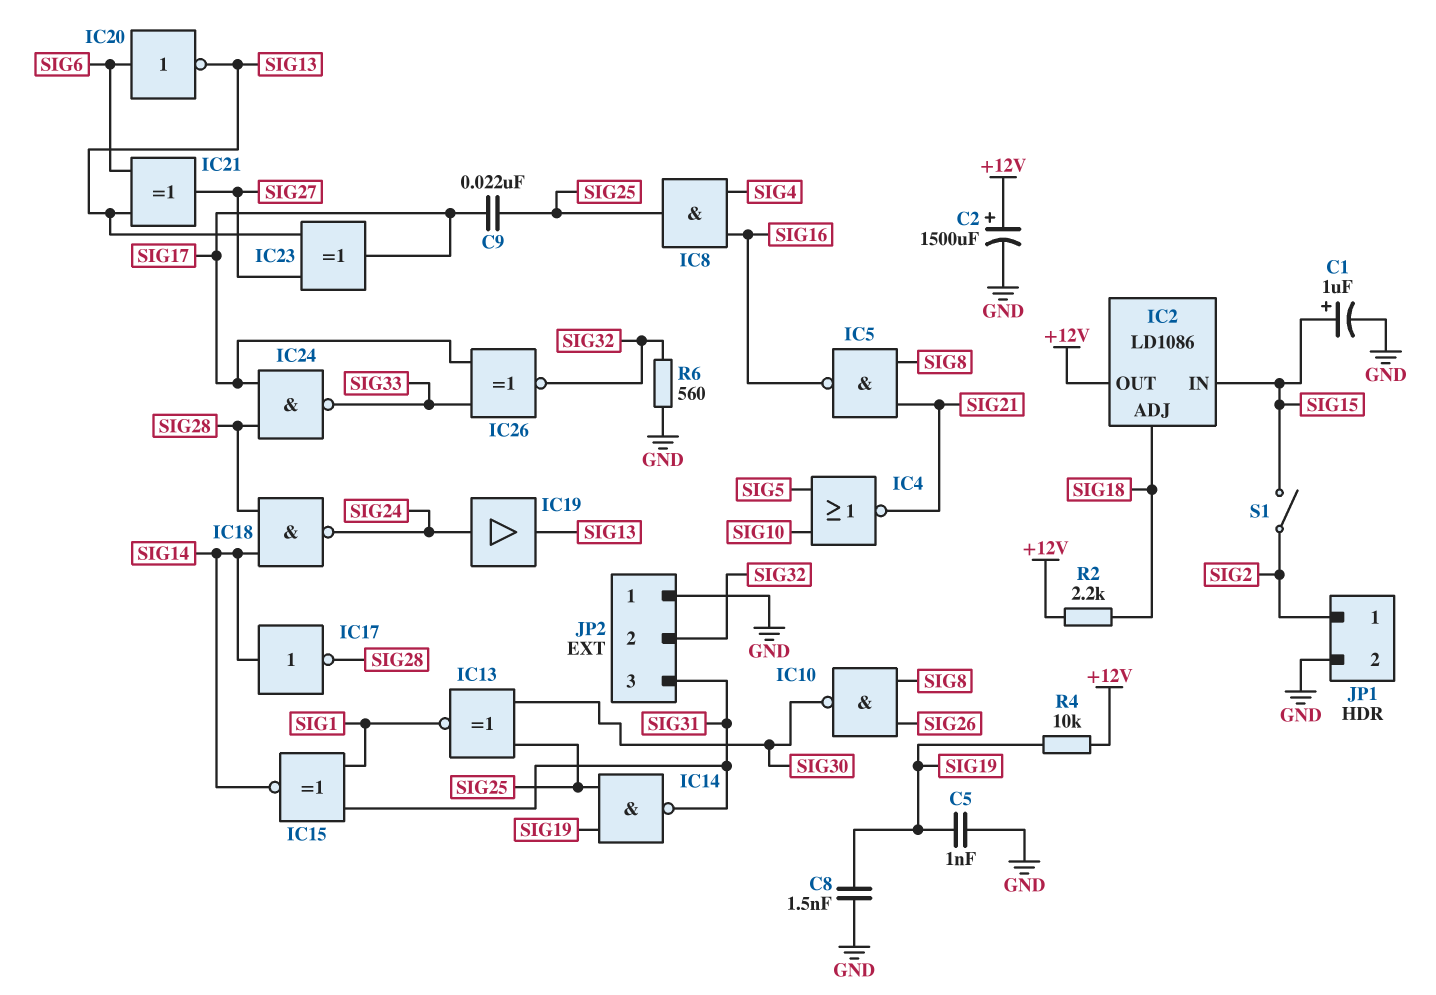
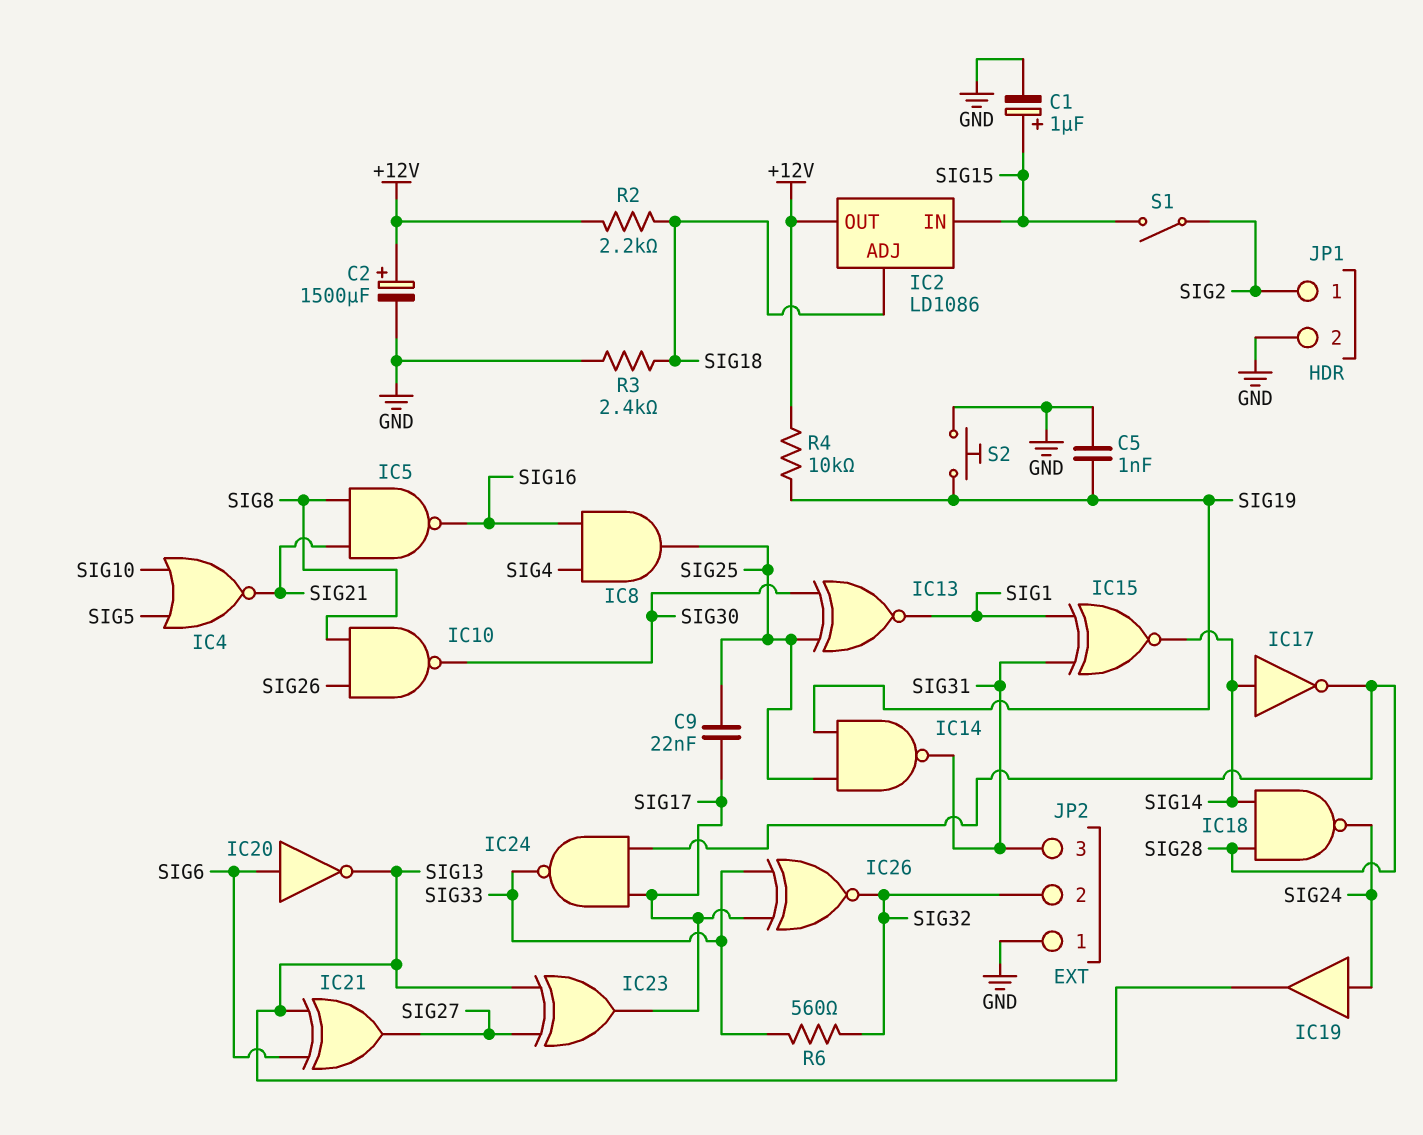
C8: 1.5nF (GND, SIG19) -> none
R3: none -> 2.4k (GND, SIG18)
R6: 560 (GND, SIG32) -> 560 (SIG32, SIG33)
S2: none -> button (GND, SIG19)

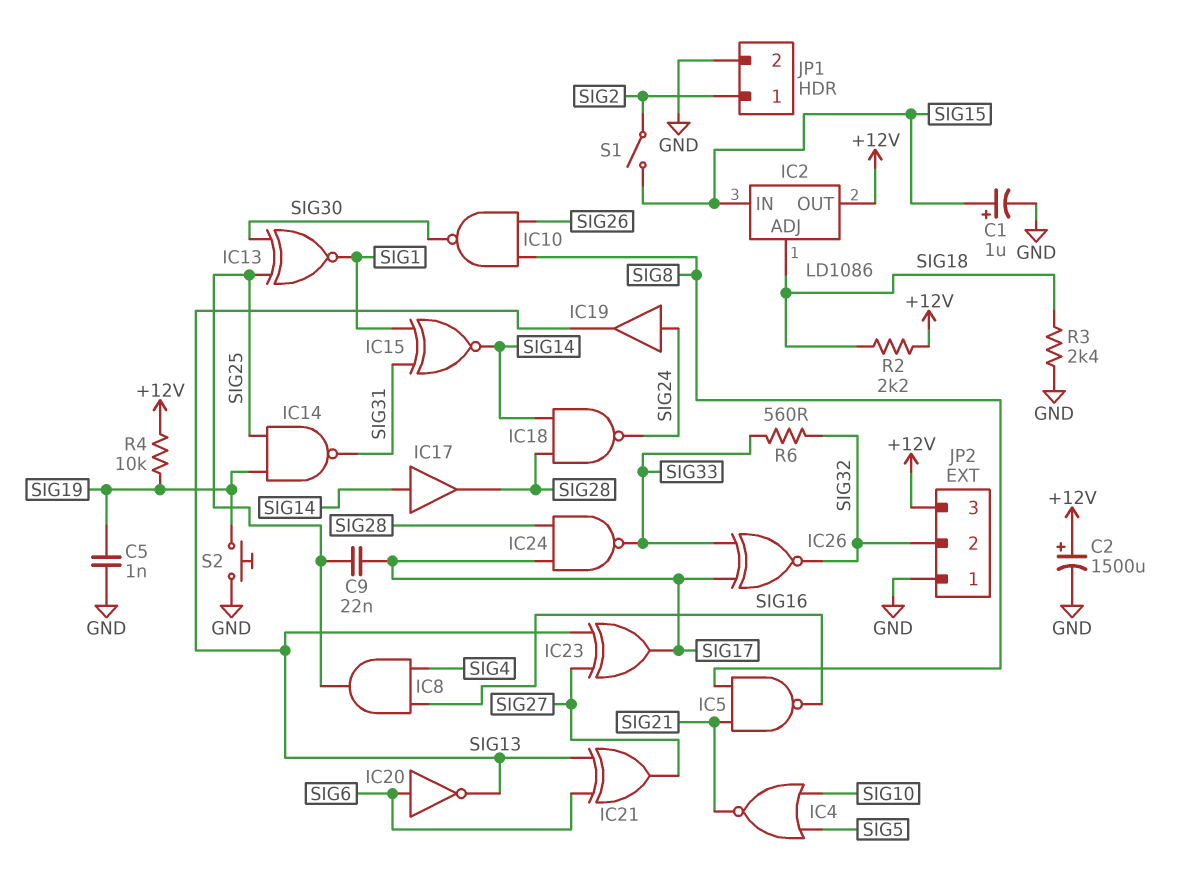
IC17: NOT (in SIG14, out SIG28) -> buffer (in SIG14, out SIG28)
JP2 pin 3: SIG31 -> +12V

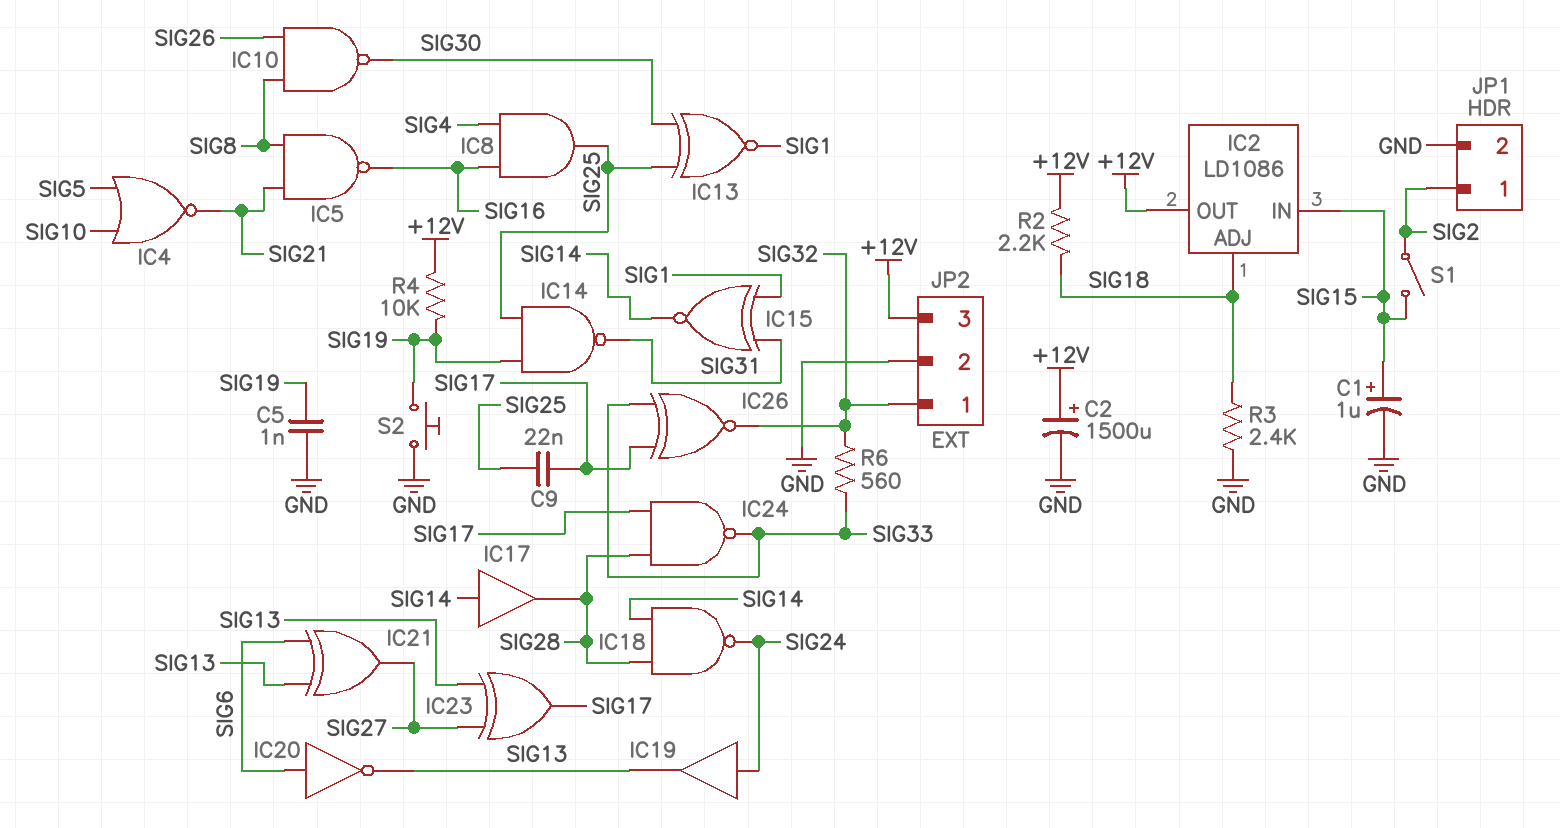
JP2 pin 1: GND -> SIG32
JP2 pin 2: SIG32 -> GND

